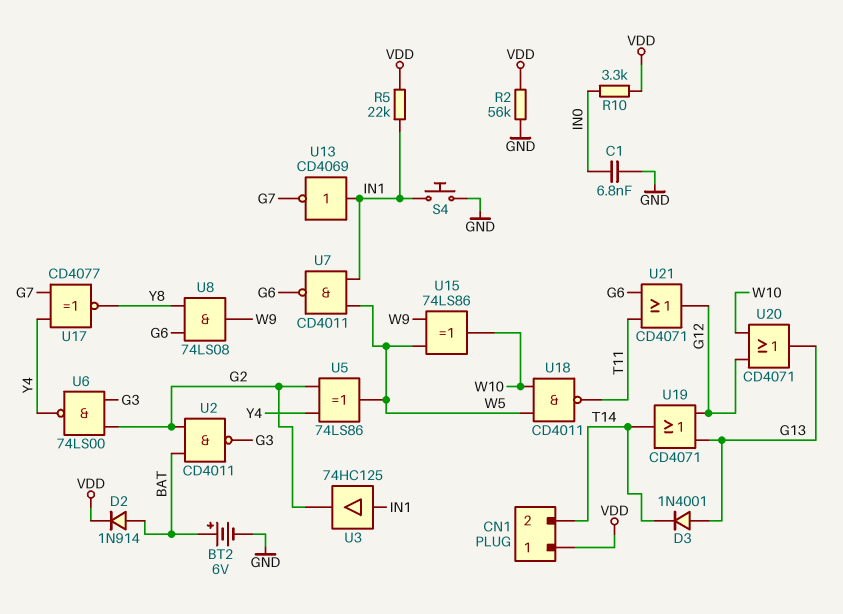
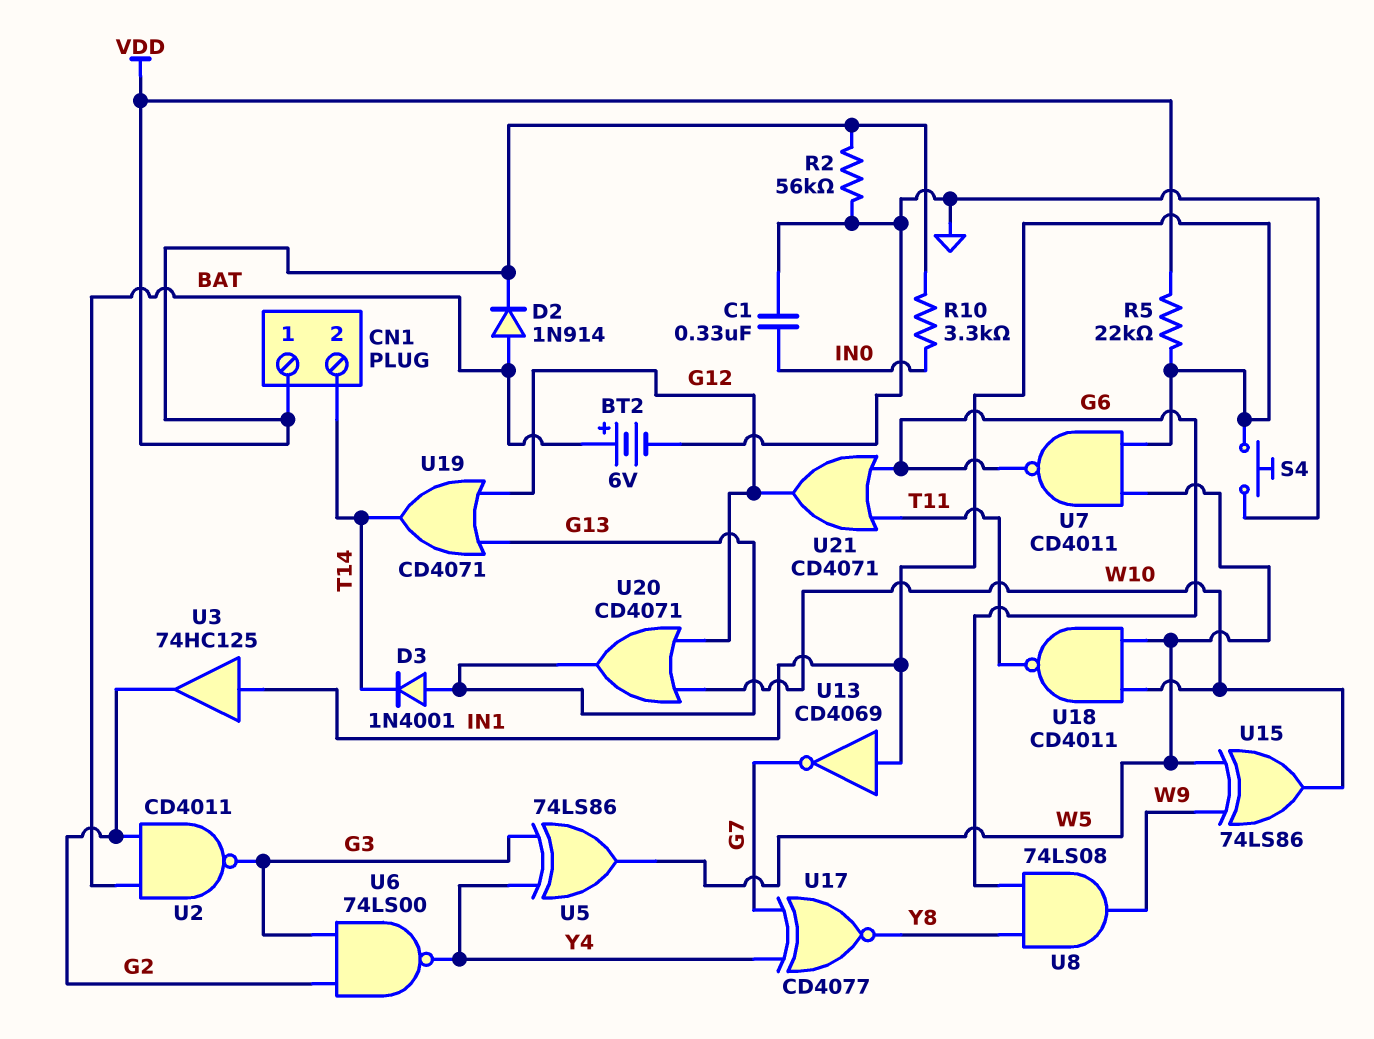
C1: 6.8nF (GND, IN0) -> 330nF (GND, IN0)
U5: XOR 74LS86 (in G2, in Y4, out W5) -> XOR 74LS86 (in G3, in Y4, out W5)

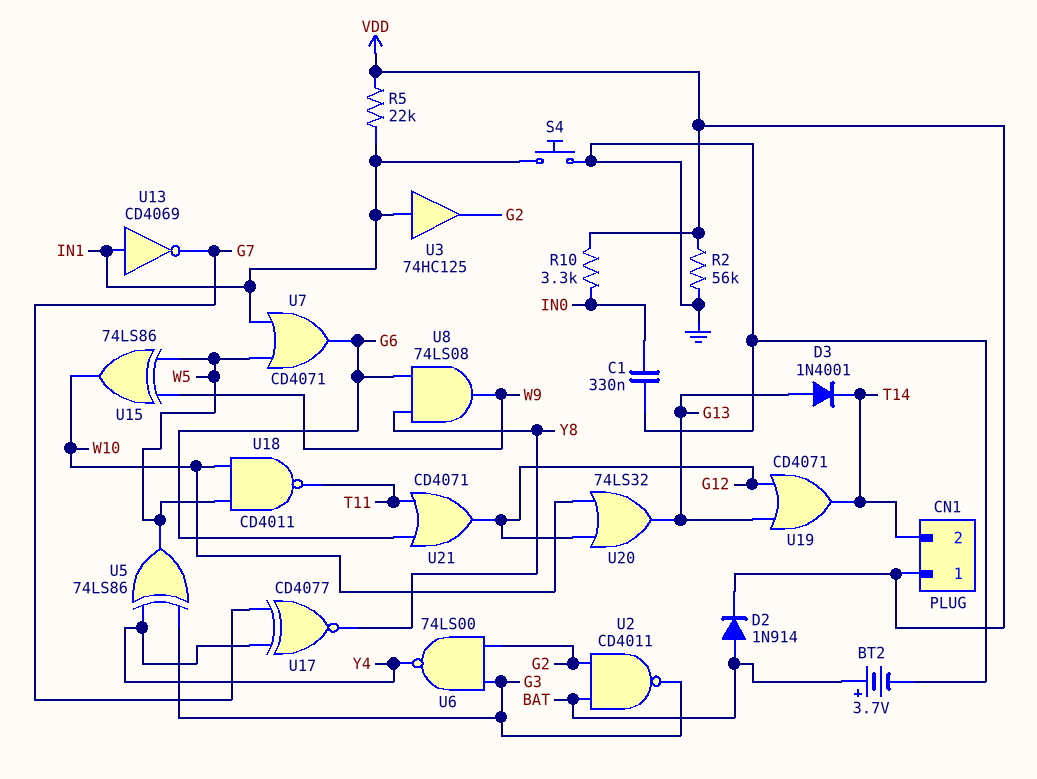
BT2: 6V (plus BAT, minus GND) -> 3.7V (plus BAT, minus GND)
U7: NAND CD4011 (in IN1, in W5, out G6) -> OR CD4071 (in IN1, in W5, out G6)
U20: OR CD4071 (in G12, in W10, out G13) -> OR 74LS32 (in G12, in W10, out G13)

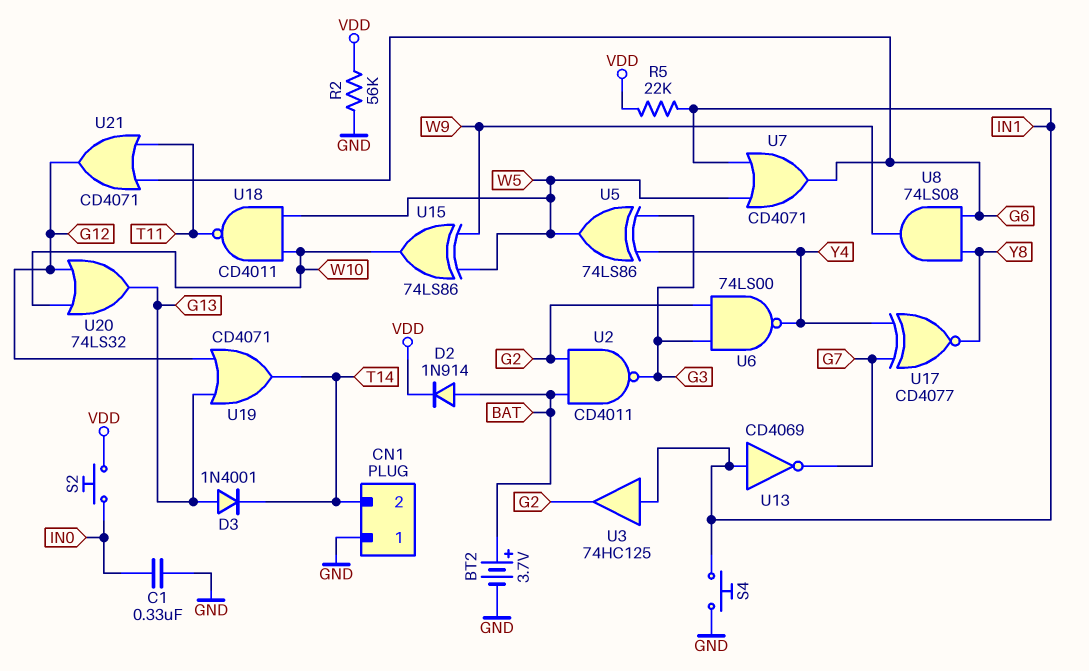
CN1 pin 1: VDD -> GND
R10: 3.3k (IN0, VDD) -> none
S2: none -> button (IN0, VDD)

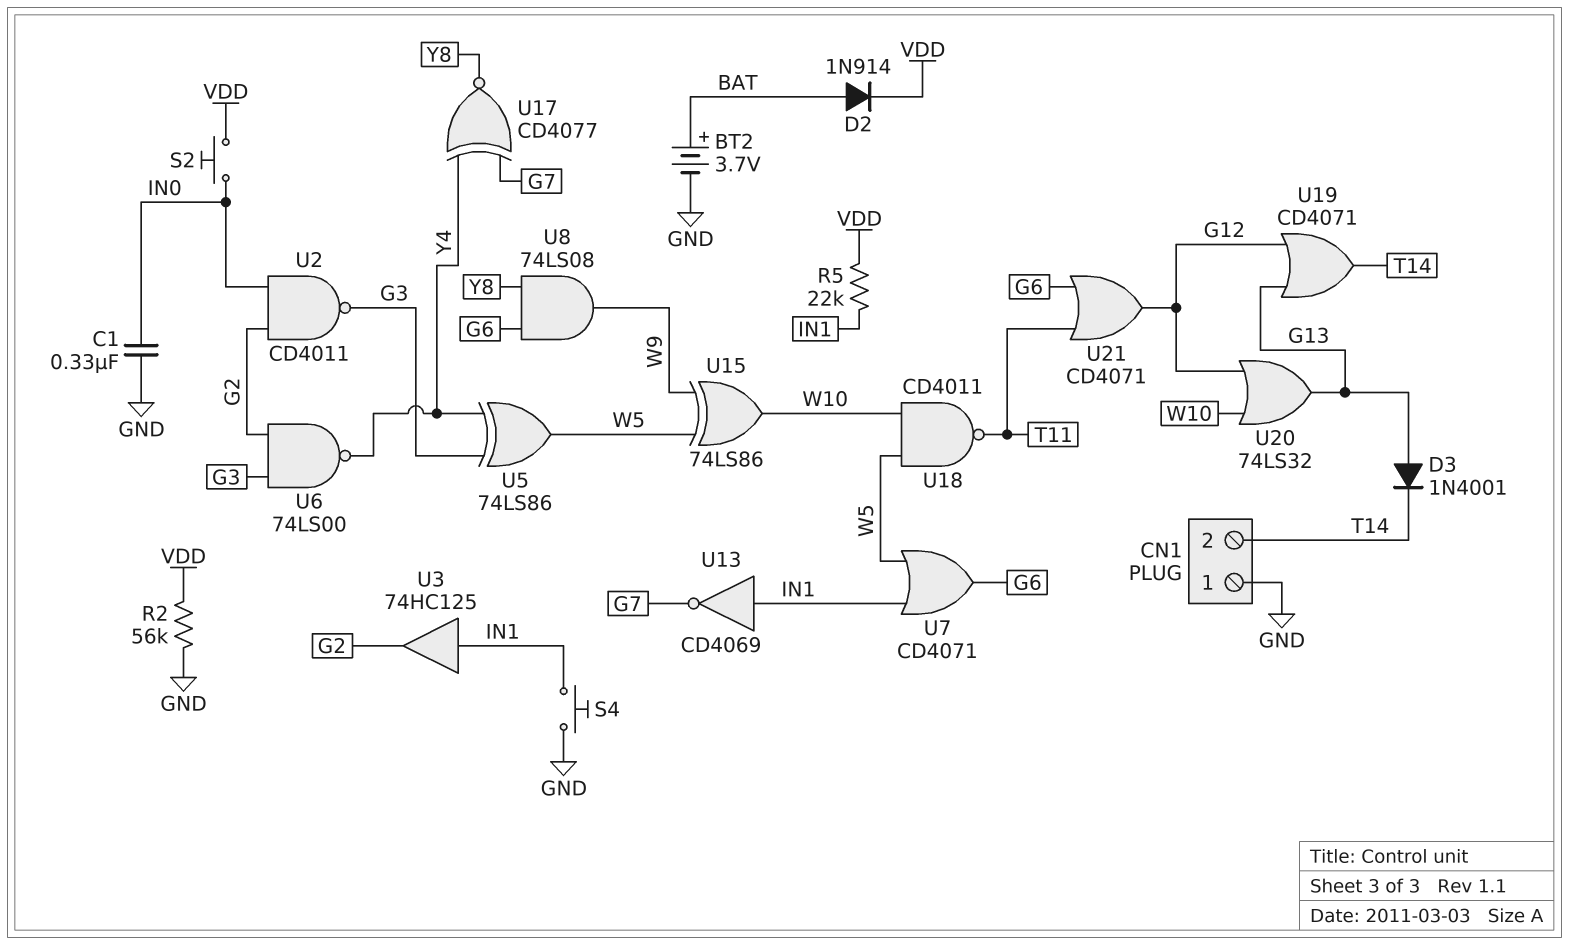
U2: NAND CD4011 (in BAT, in G2, out G3) -> NAND CD4011 (in G2, in IN0, out G3)

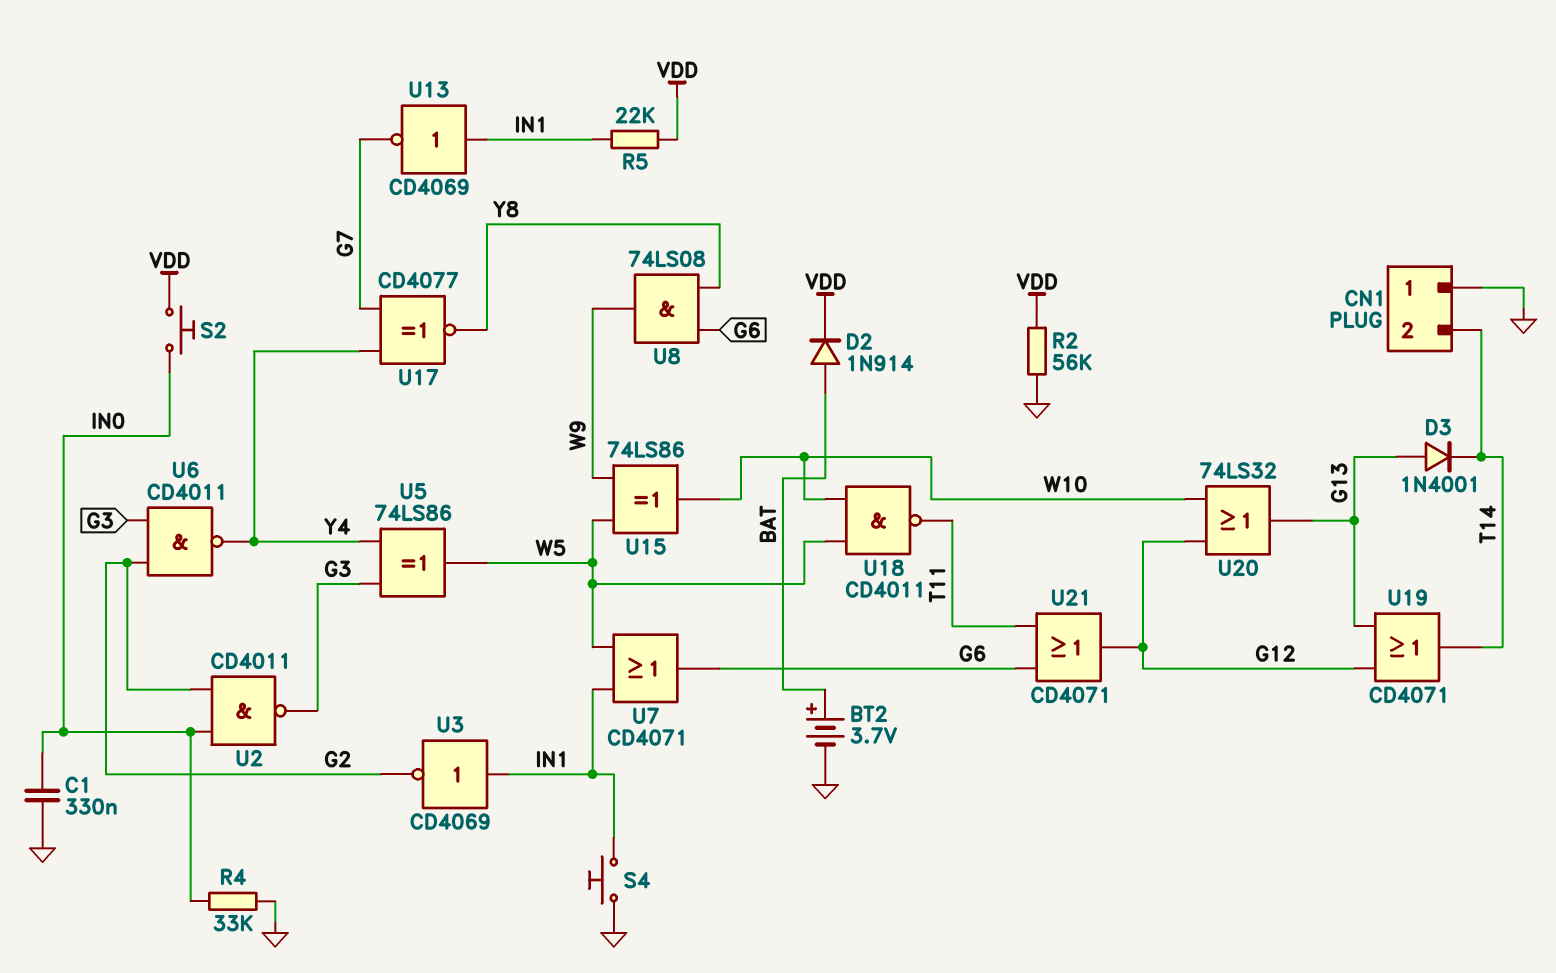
R4: none -> 33k (GND, IN0)
U3: buffer 74HC125 (in IN1, out G2) -> NOT CD4069 (in IN1, out G2)
U6: NAND 74LS00 (in G2, in G3, out Y4) -> NAND CD4011 (in G2, in G3, out Y4)

